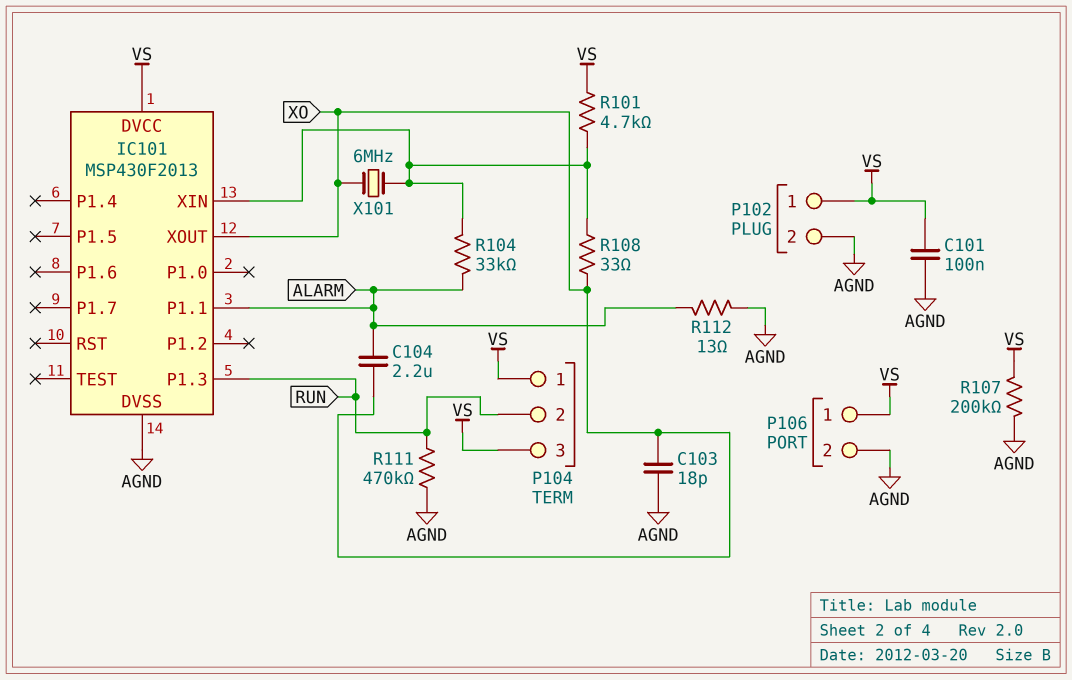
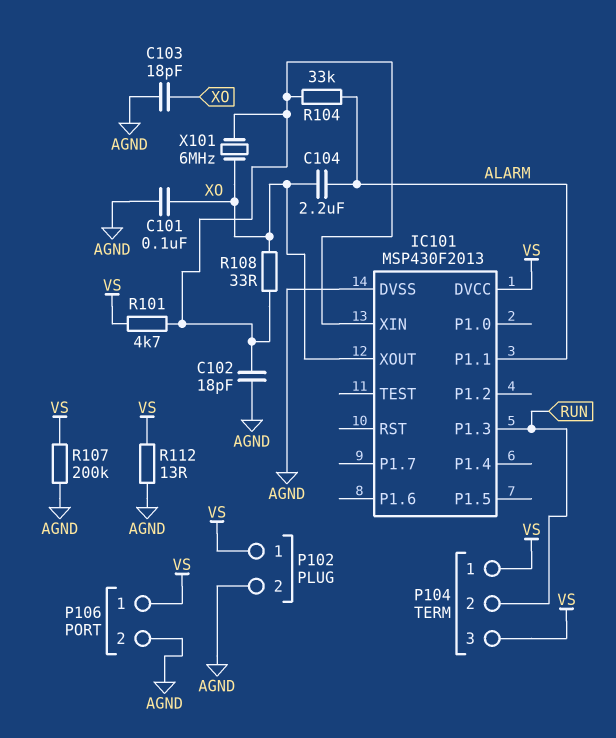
C101: 100nF (AGND, VS) -> 100nF (AGND, XO)
C102: none -> 18pF (AGND, IC101/XIN)
R111: 470k (AGND, RUN) -> none
R112: 13 (AGND, ALARM) -> 13 (AGND, VS)

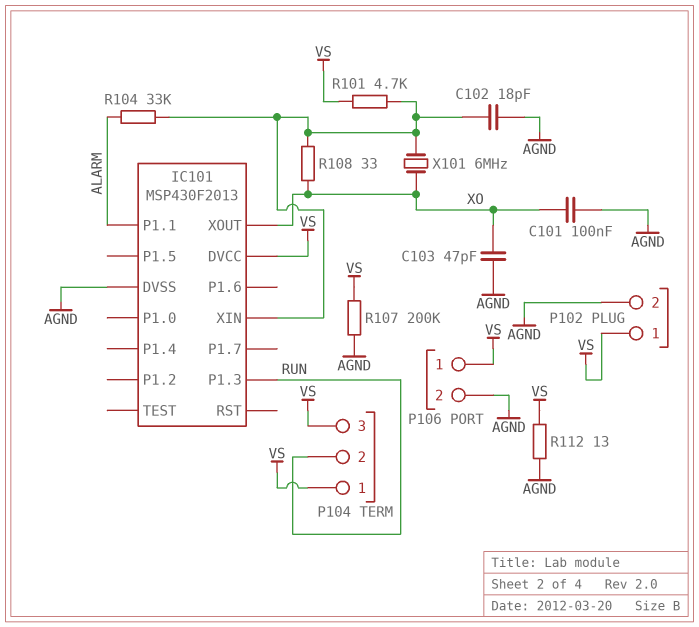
C103: 18pF (AGND, XO) -> 47pF (AGND, XO)
C104: 2.2uF (ALARM, XO) -> none

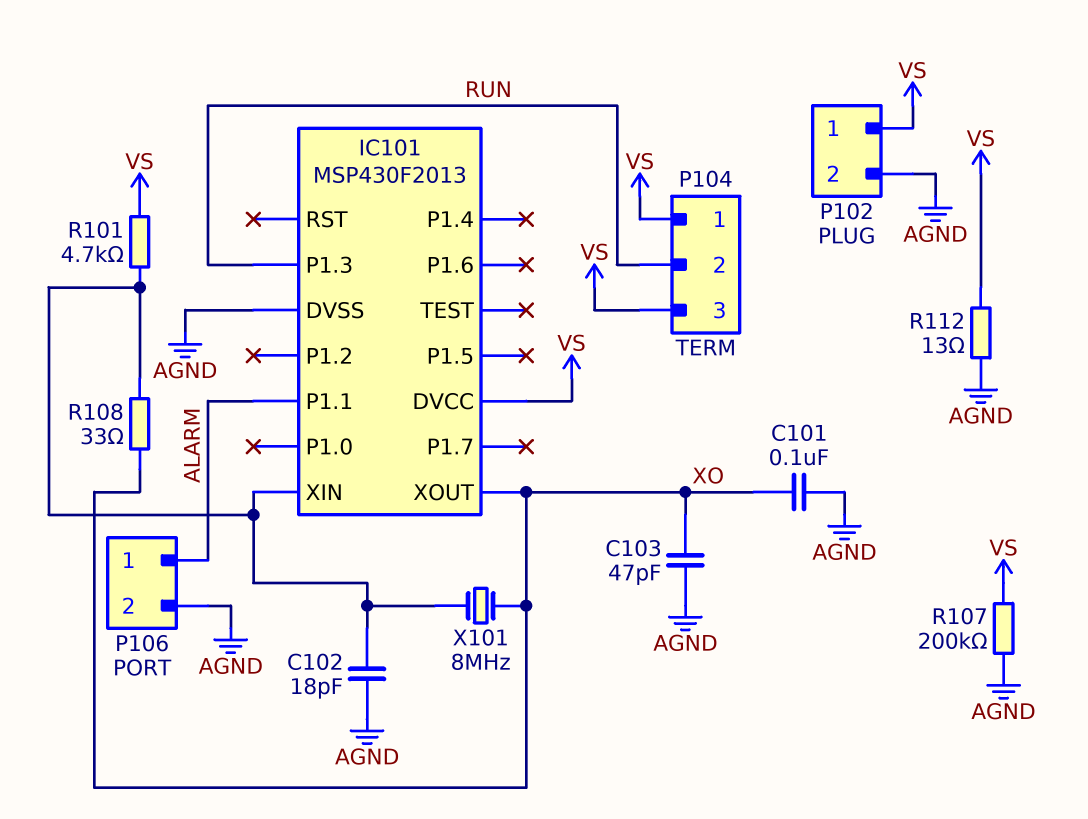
P106 pin 1: VS -> ALARM
R104: 33k (ALARM, IC101/XIN) -> none
X101: 6MHz (IC101/XIN, XO) -> 8MHz (IC101/XIN, XO)

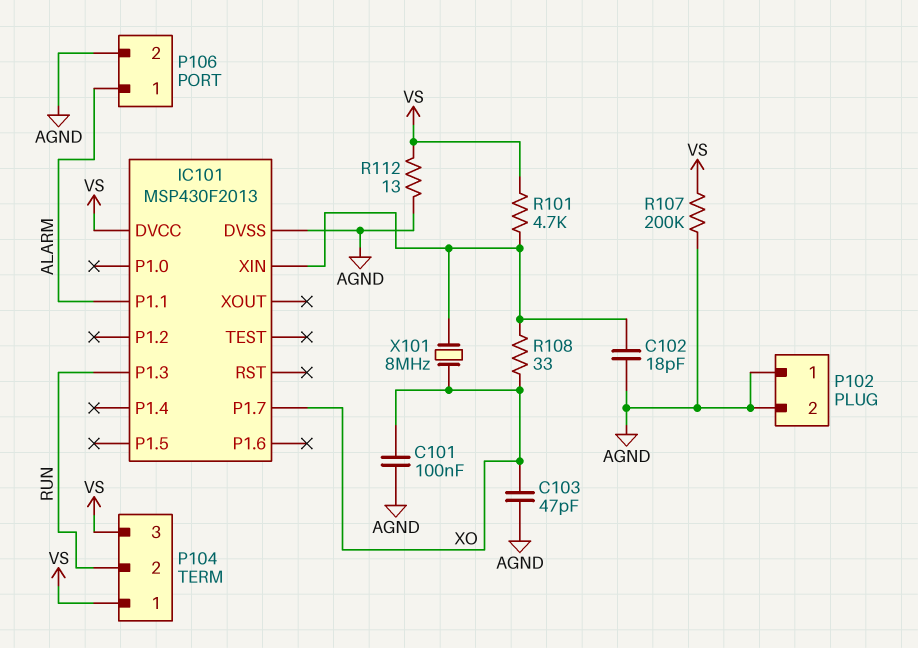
IC101 pin P1.7: none -> XO
IC101 pin XOUT: XO -> none
P102 pin 1: VS -> AGND

